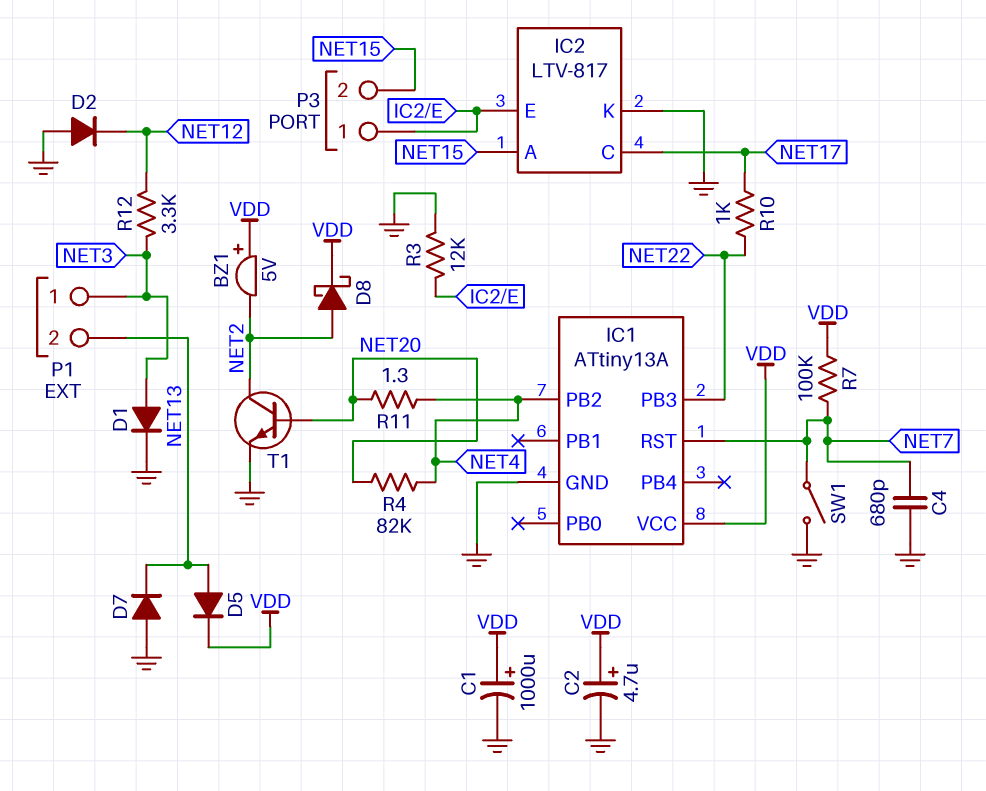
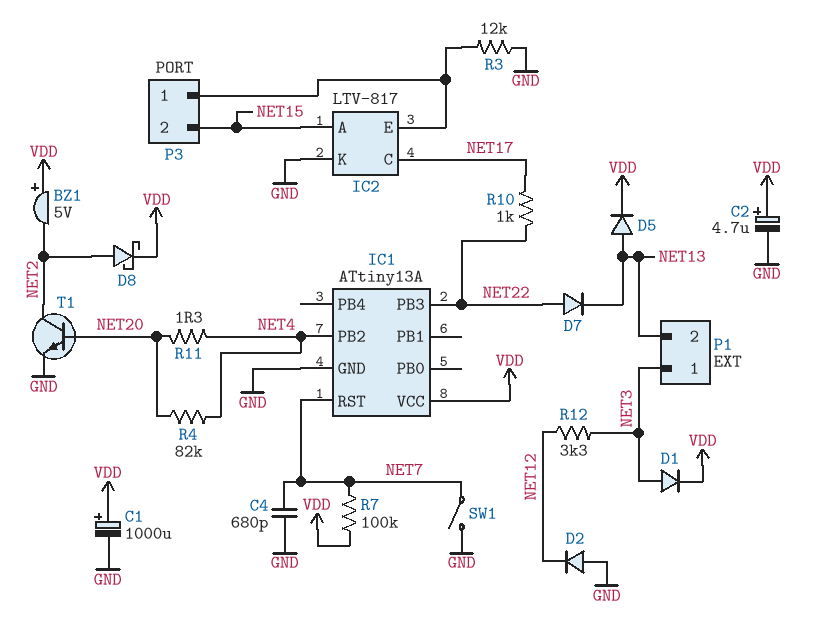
D1: diode (A NET3, K GND) -> diode (A NET3, K VDD)
D7: diode (A GND, K NET13) -> diode (A NET22, K NET13)

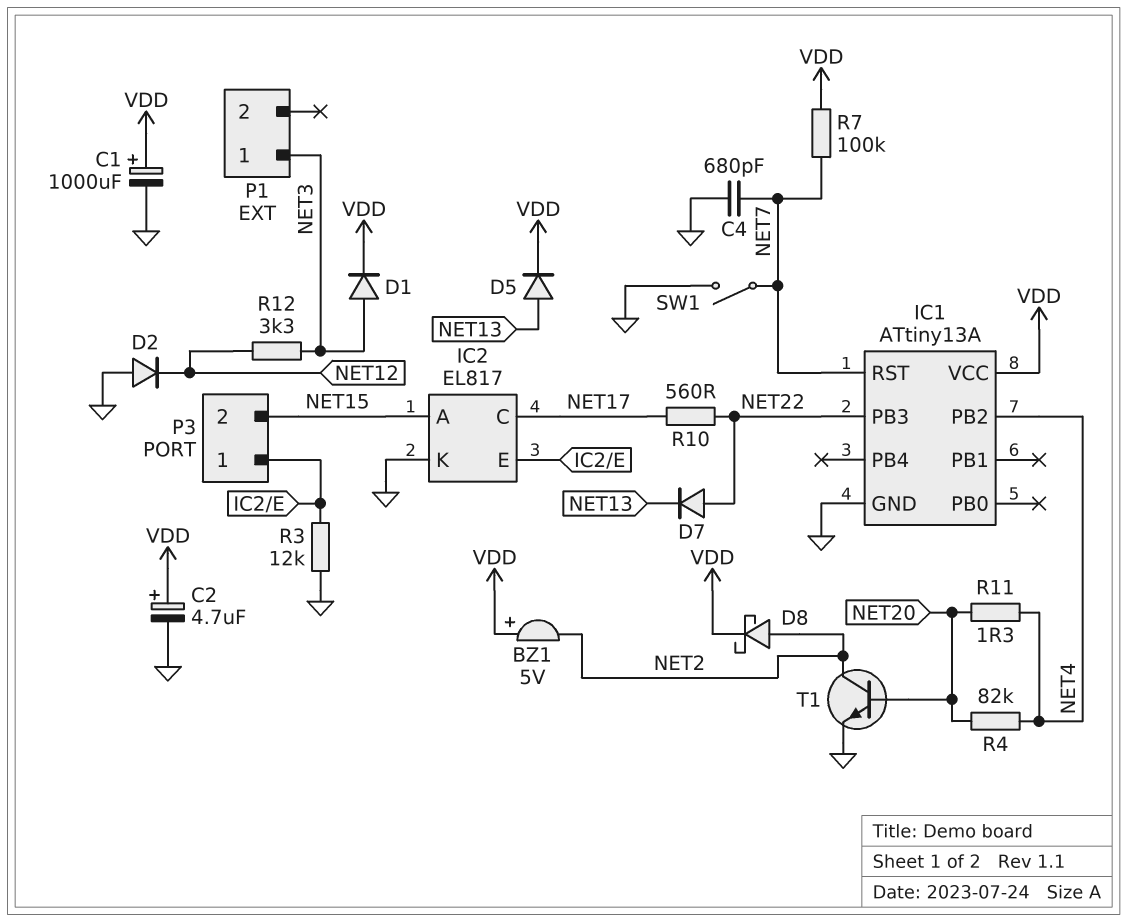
IC2: LTV-817 -> EL817
P1 pin 2: NET13 -> none
R10: 1k (NET17, NET22) -> 560 (NET17, NET22)

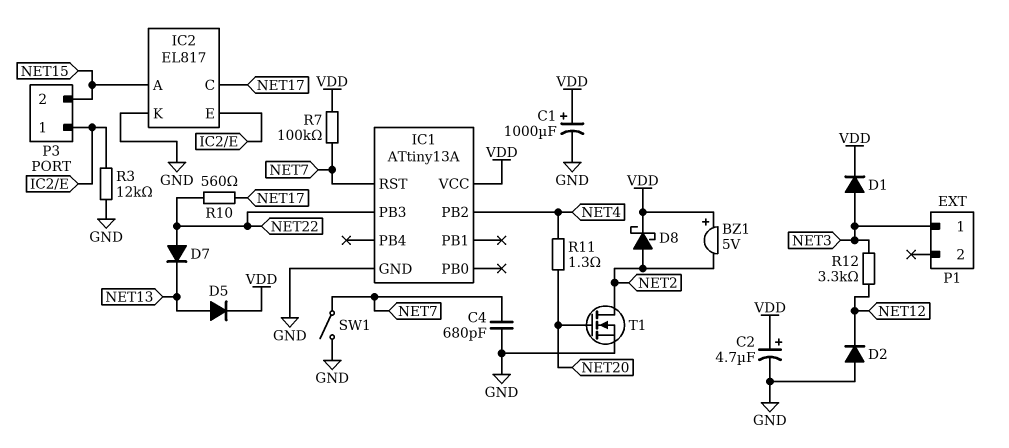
R4: 82k (NET4, NET20) -> none
T1: NPN (B NET20, C NET2, E GND) -> NMOS (G NET20, D NET2, S GND)

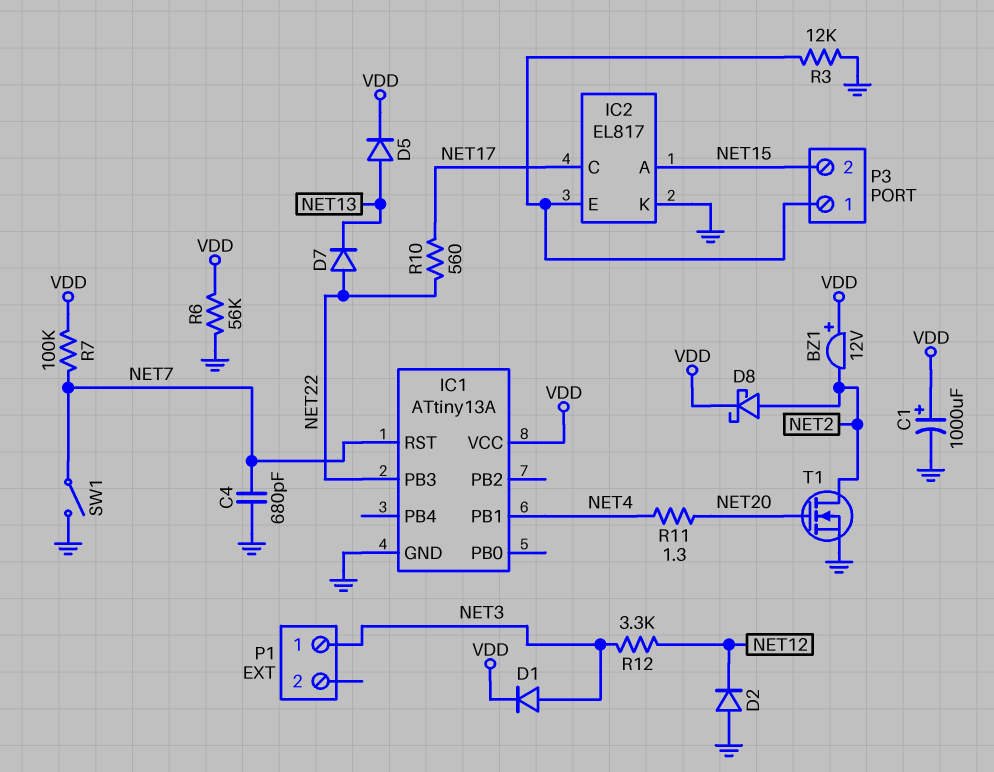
BZ1: buzzer 5V (plus VDD, minus NET2) -> buzzer 12V (plus VDD, minus NET2)
C2: 4.7uF (plus VDD, minus GND) -> none
IC1 pin PB1: none -> NET4
IC1 pin PB2: NET4 -> none
R6: none -> 56k (GND, VDD)

